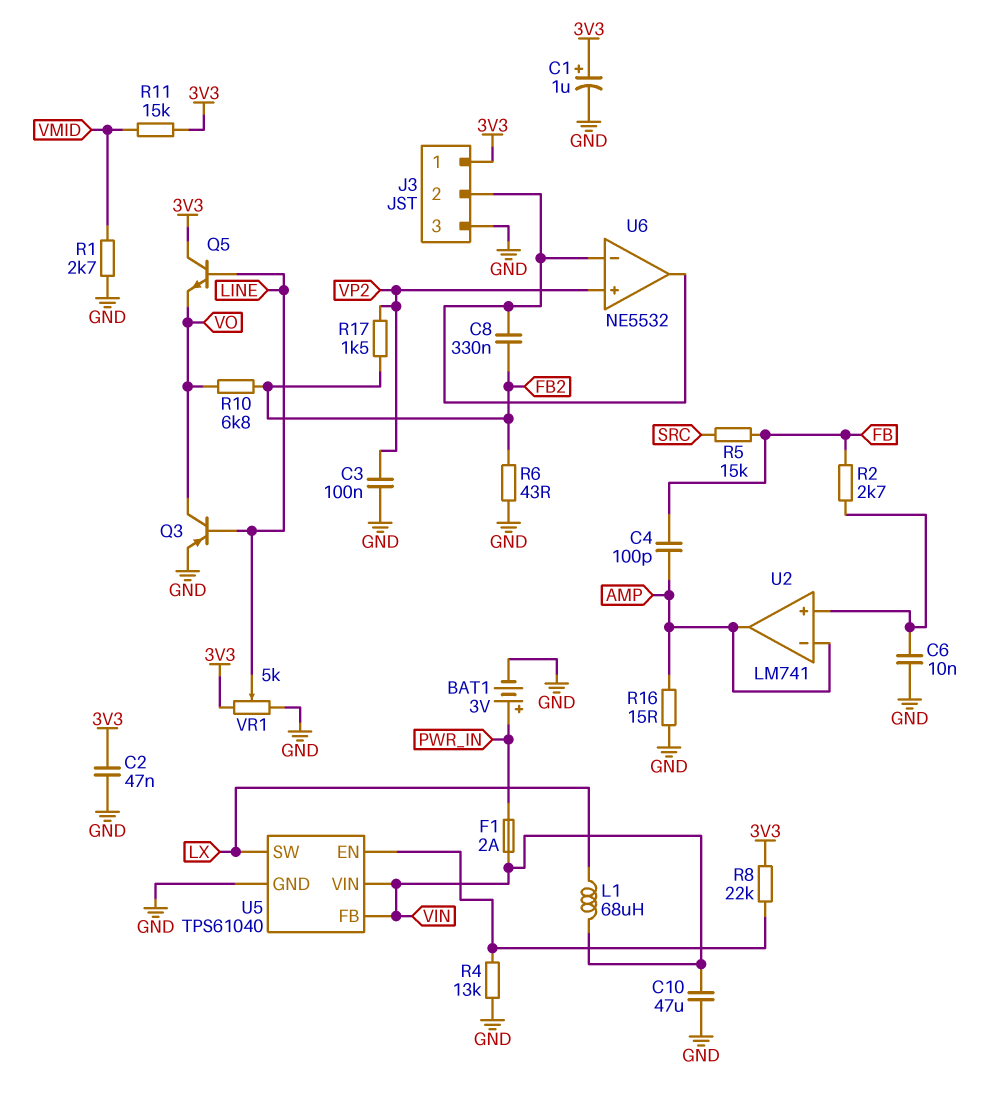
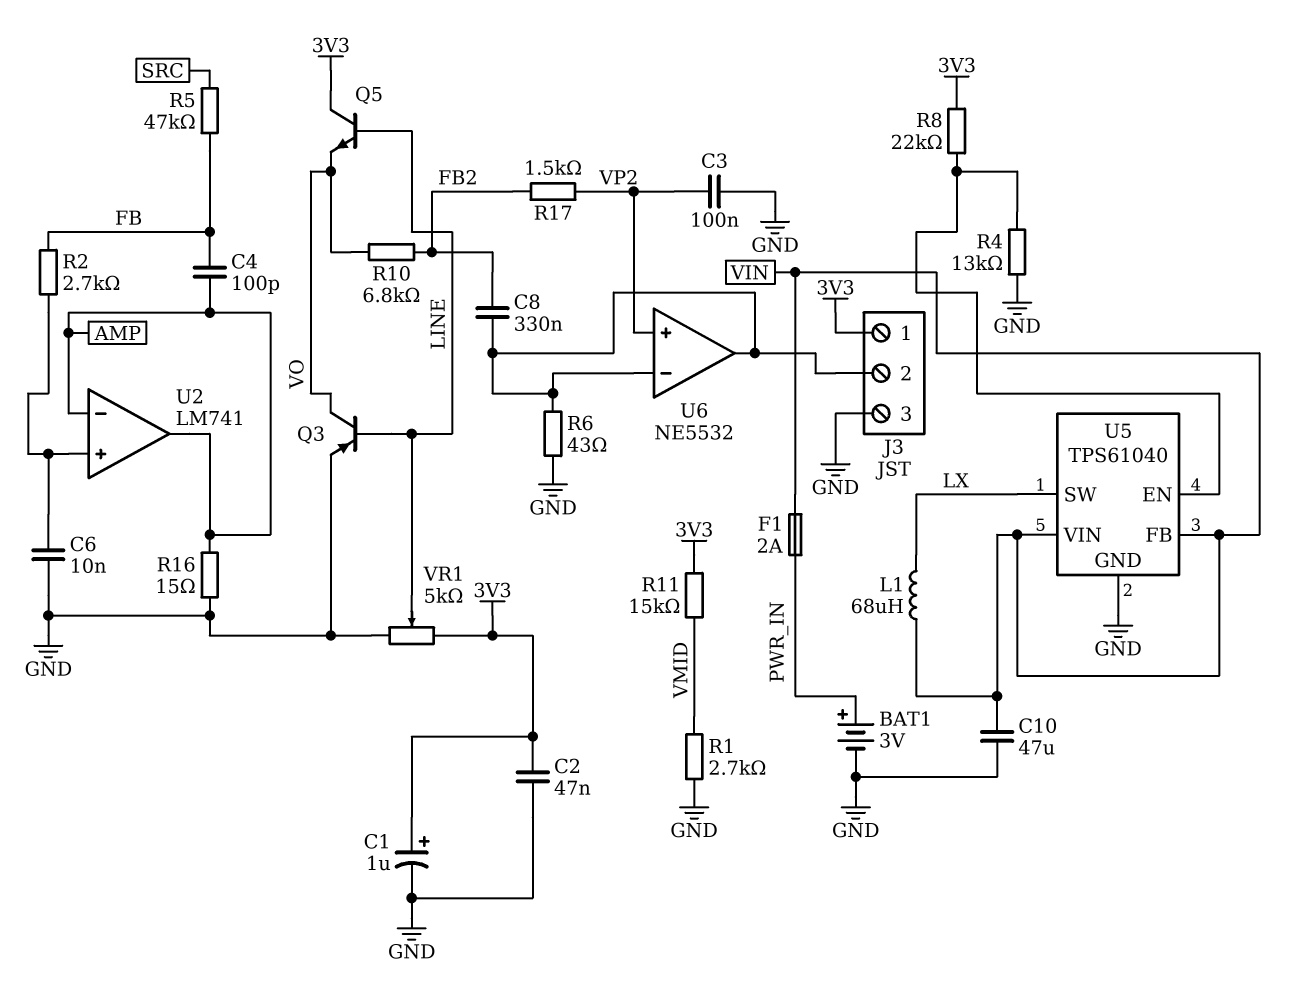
R5: 15k (FB, SRC) -> 47k (FB, SRC)
R6: 43 (FB2, GND) -> 43 (GND, J3/2)

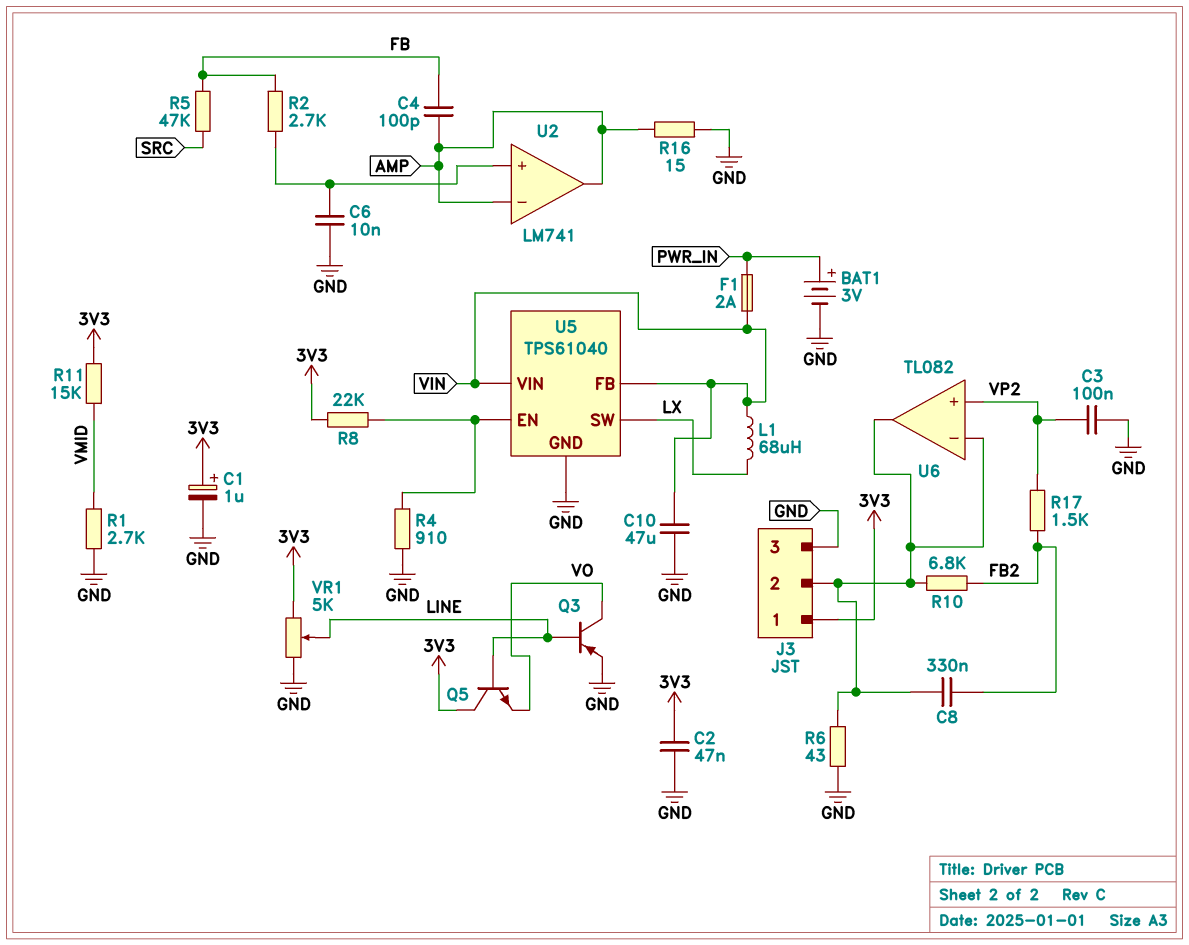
R4: 13k (GND, U5/EN) -> 910 (GND, U5/EN)
R10: 6.8k (FB2, VO) -> 6.8k (FB2, J3/2)
U6: NE5532 -> TL082

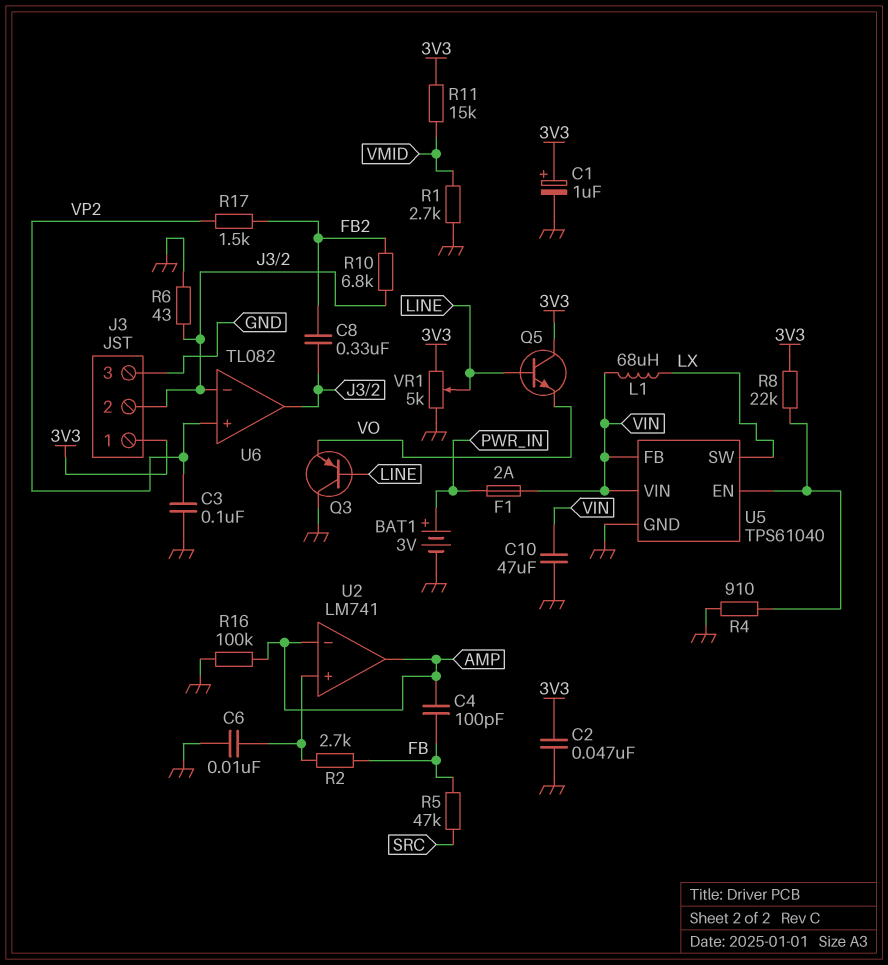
Q3: PNP (B LINE, C VO, E GND) -> PNP (B LINE, C GND, E VO)
R16: 15 (AMP, GND) -> 100k (AMP, GND)

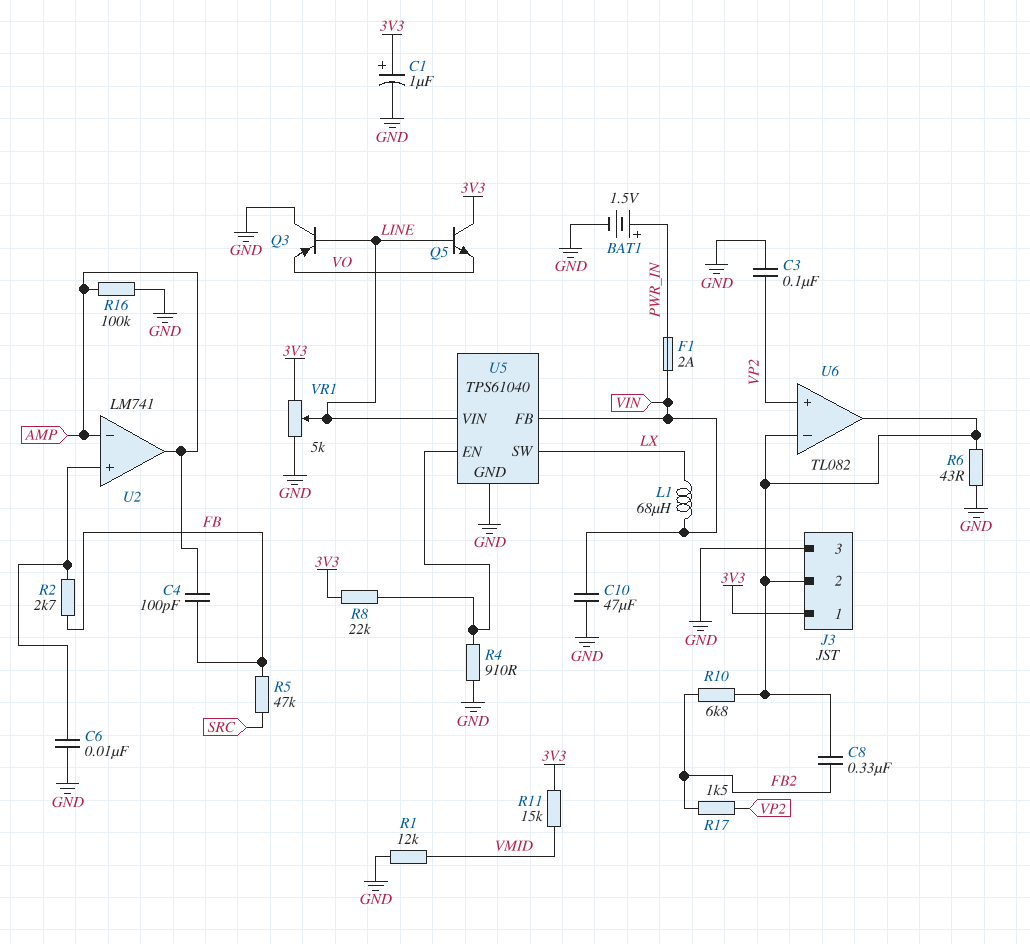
BAT1: 3V (plus PWR_IN, minus GND) -> 1.5V (plus PWR_IN, minus GND)
C2: 47nF (3V3, GND) -> none
R1: 2.7k (GND, VMID) -> 12k (GND, VMID)
U5 pin VIN: VIN -> LINE

